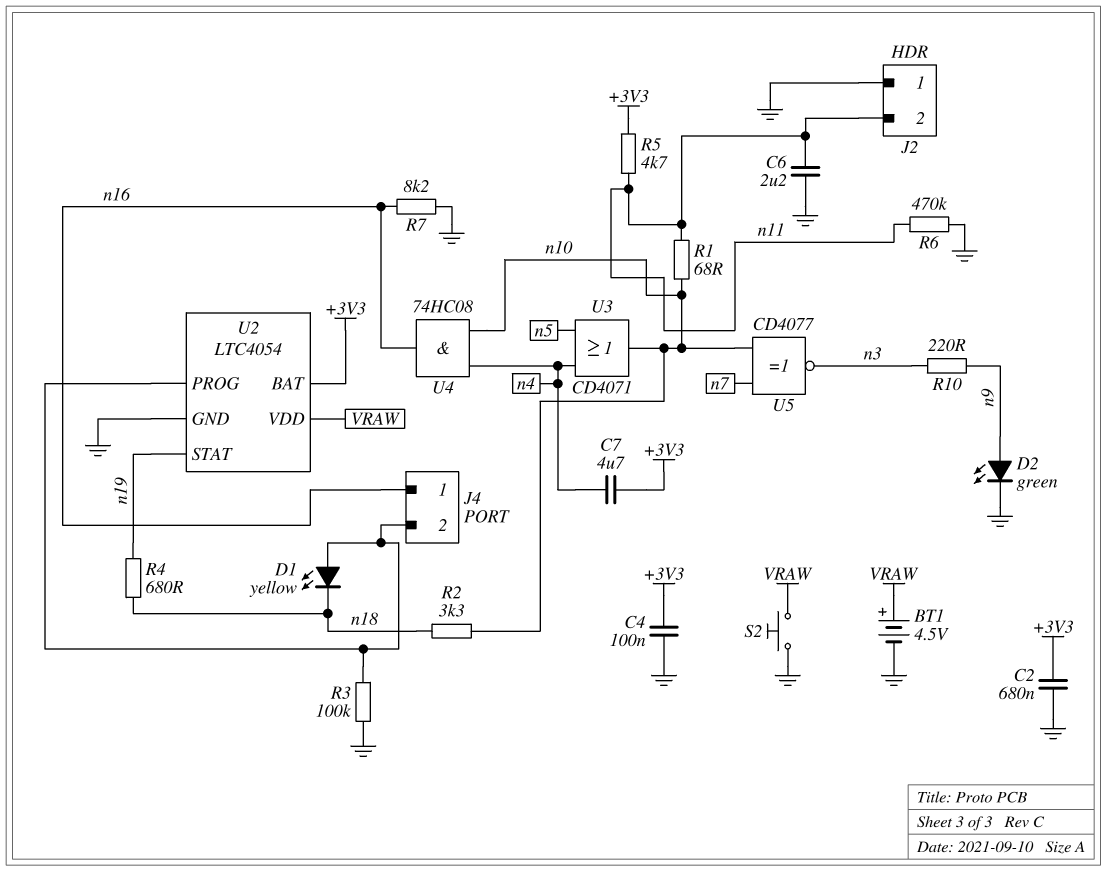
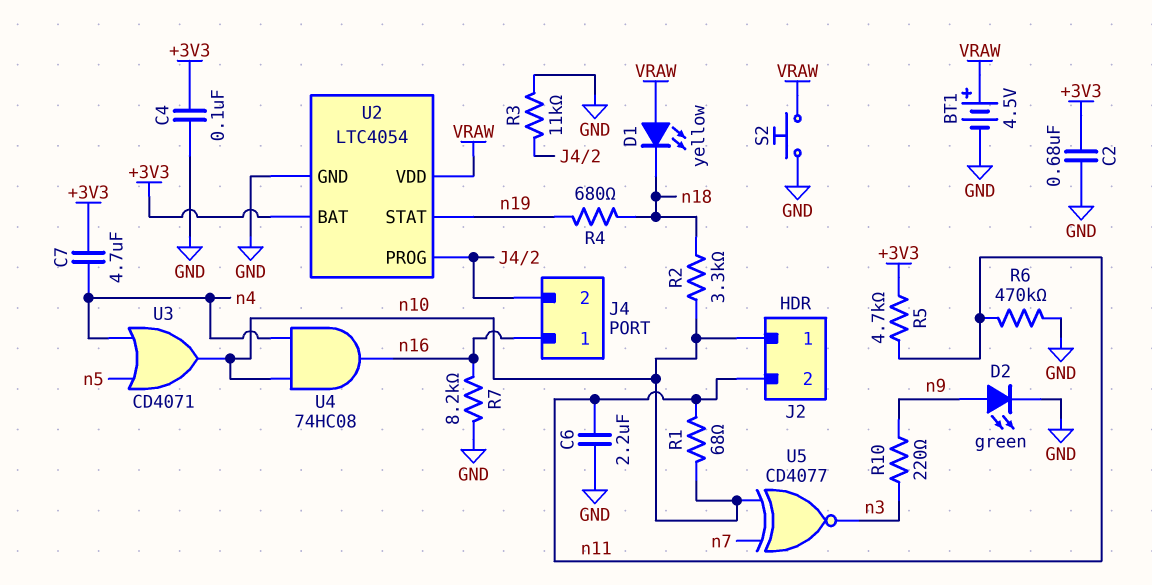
D1: LED yellow (A J4/2, K n18) -> LED yellow (A VRAW, K n18)
J2 pin 1: GND -> n10
R3: 100k (GND, J4/2) -> 11k (GND, J4/2)

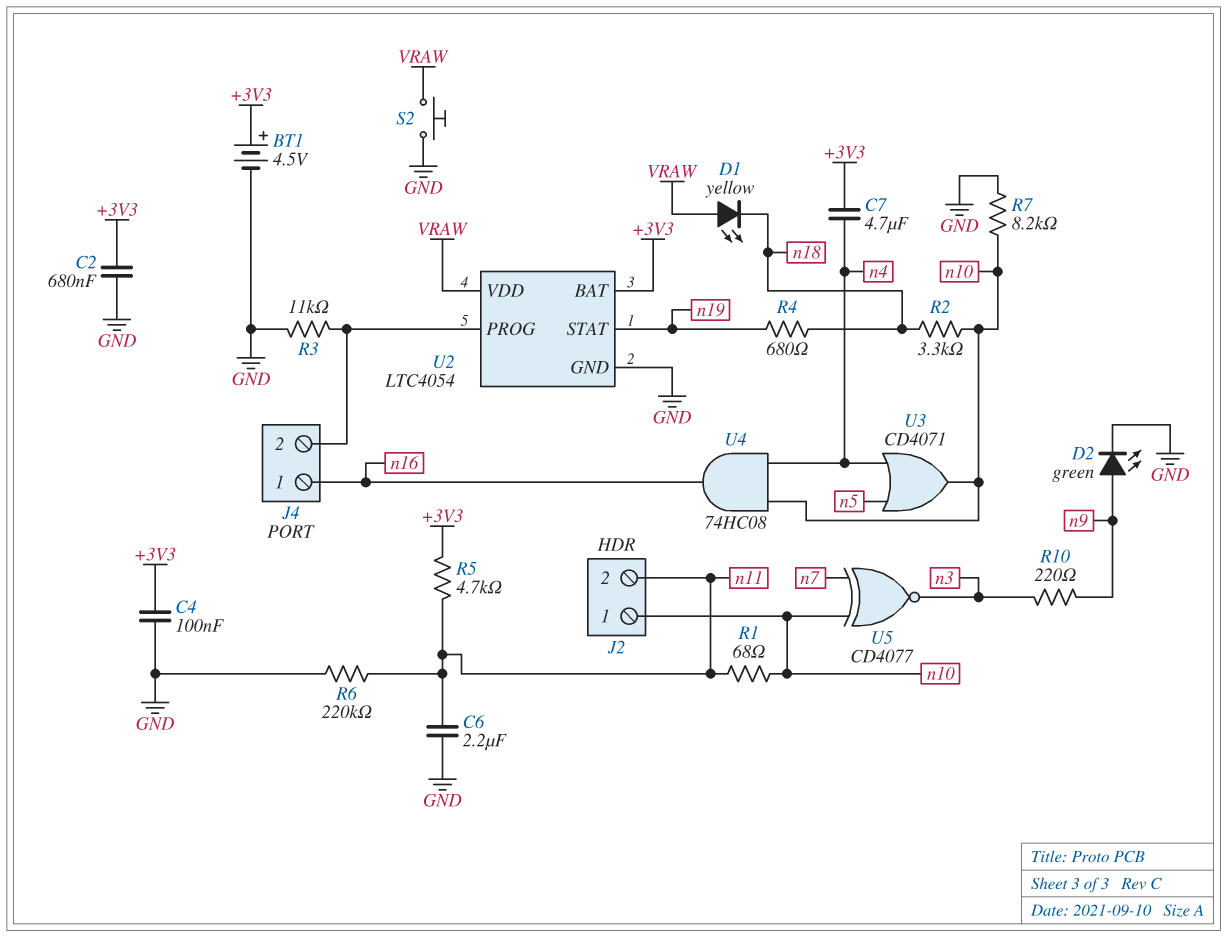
BT1: 4.5V (plus VRAW, minus GND) -> 4.5V (plus +3V3, minus GND)
R6: 470k (GND, n11) -> 220k (GND, n11)
R7: 8.2k (GND, n16) -> 8.2k (GND, n10)

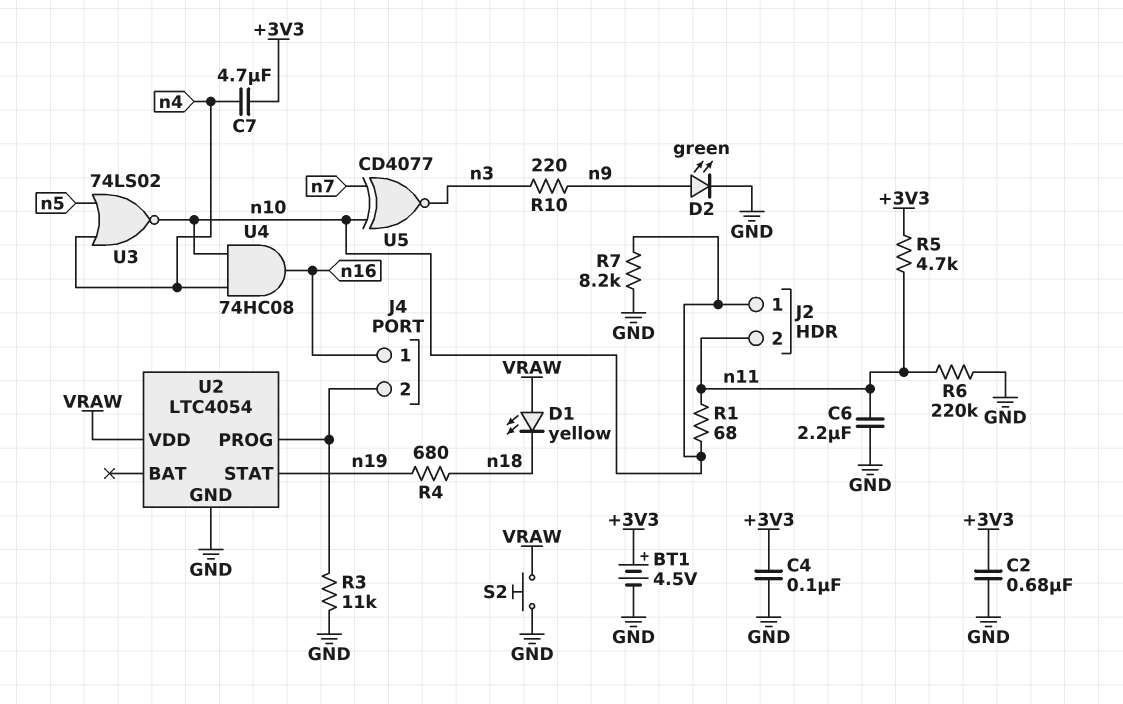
R2: 3.3k (n10, n18) -> none
U2 pin BAT: +3V3 -> none
U3: OR CD4071 (in n4, in n5, out n10) -> NOR 74LS02 (in n4, in n5, out n10)

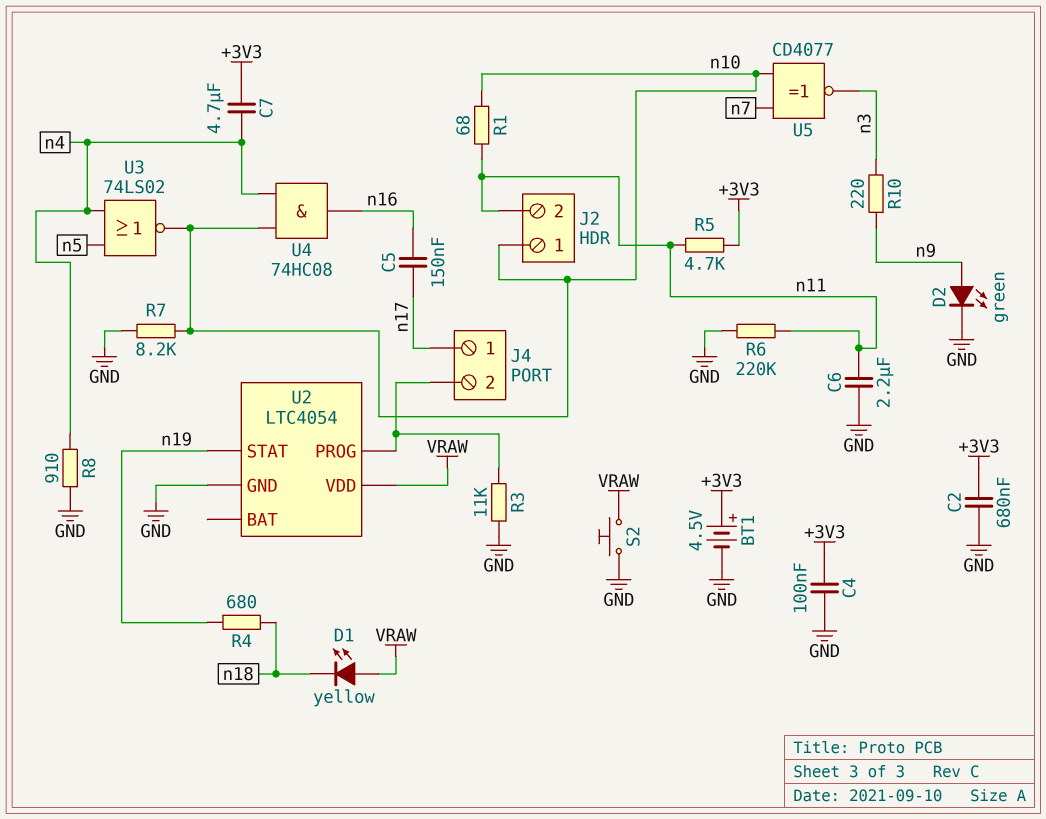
C5: none -> 150nF (n16, n17)
J4 pin 1: n16 -> n17
R8: none -> 910 (GND, n4)

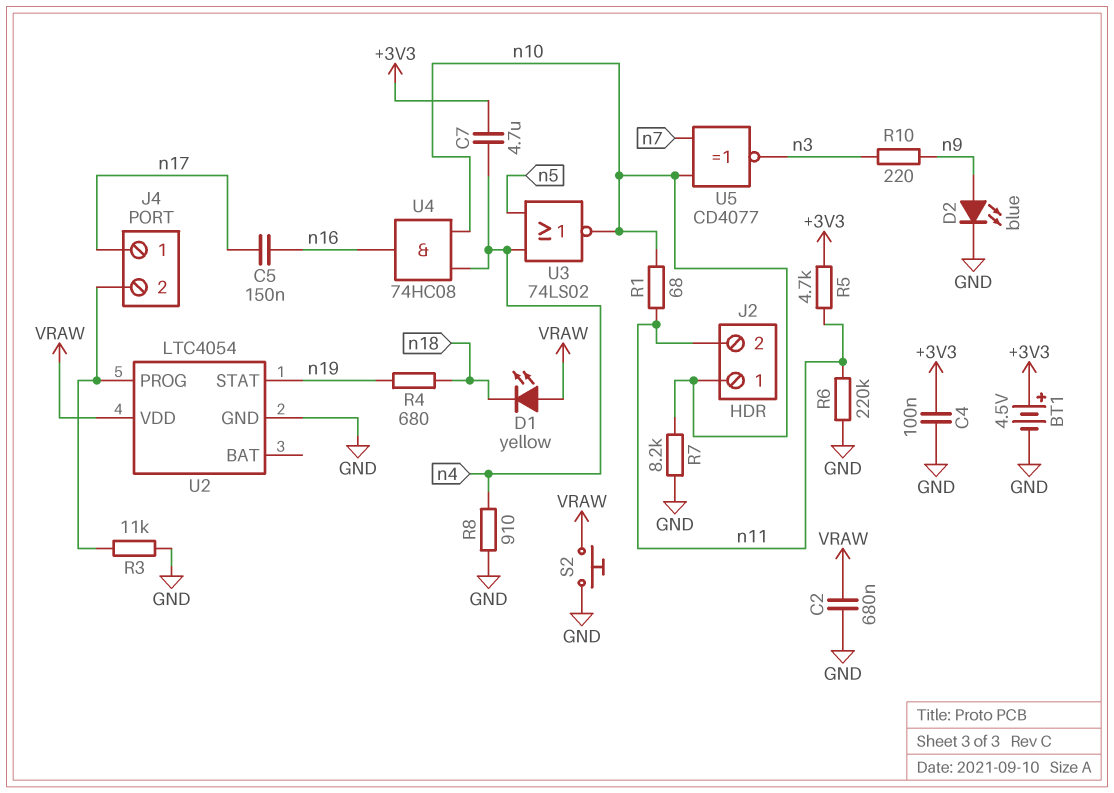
C2: 680nF (+3V3, GND) -> 680nF (GND, VRAW)
C6: 2.2uF (GND, n11) -> none
D2: LED green (A n9, K GND) -> LED blue (A n9, K GND)

